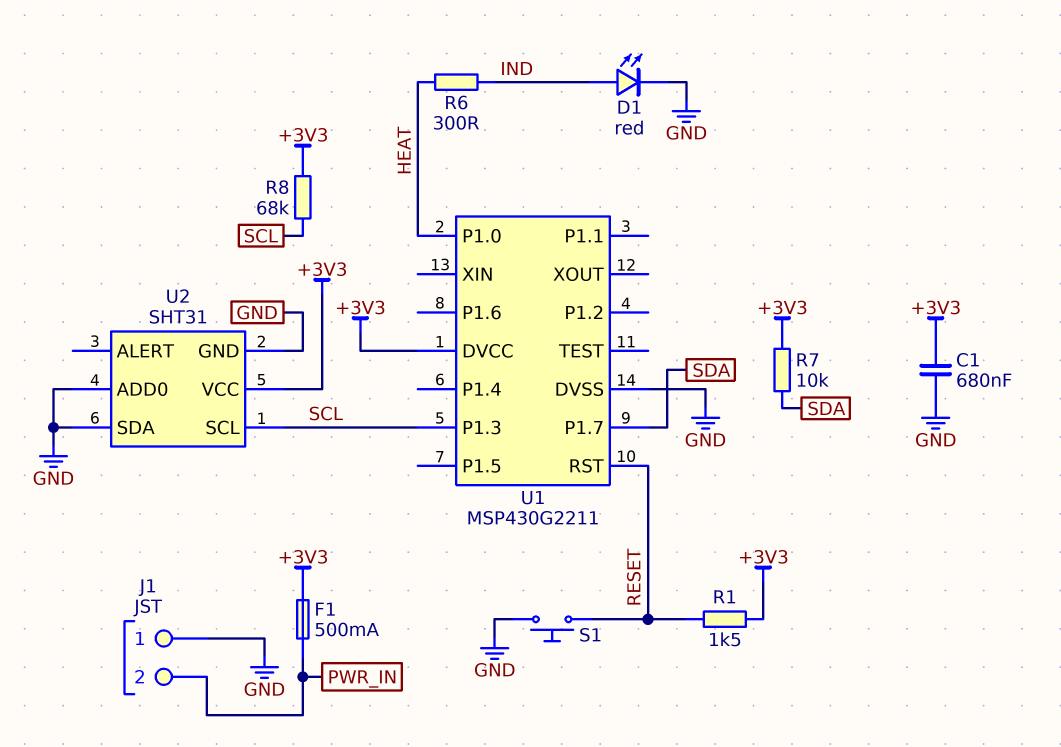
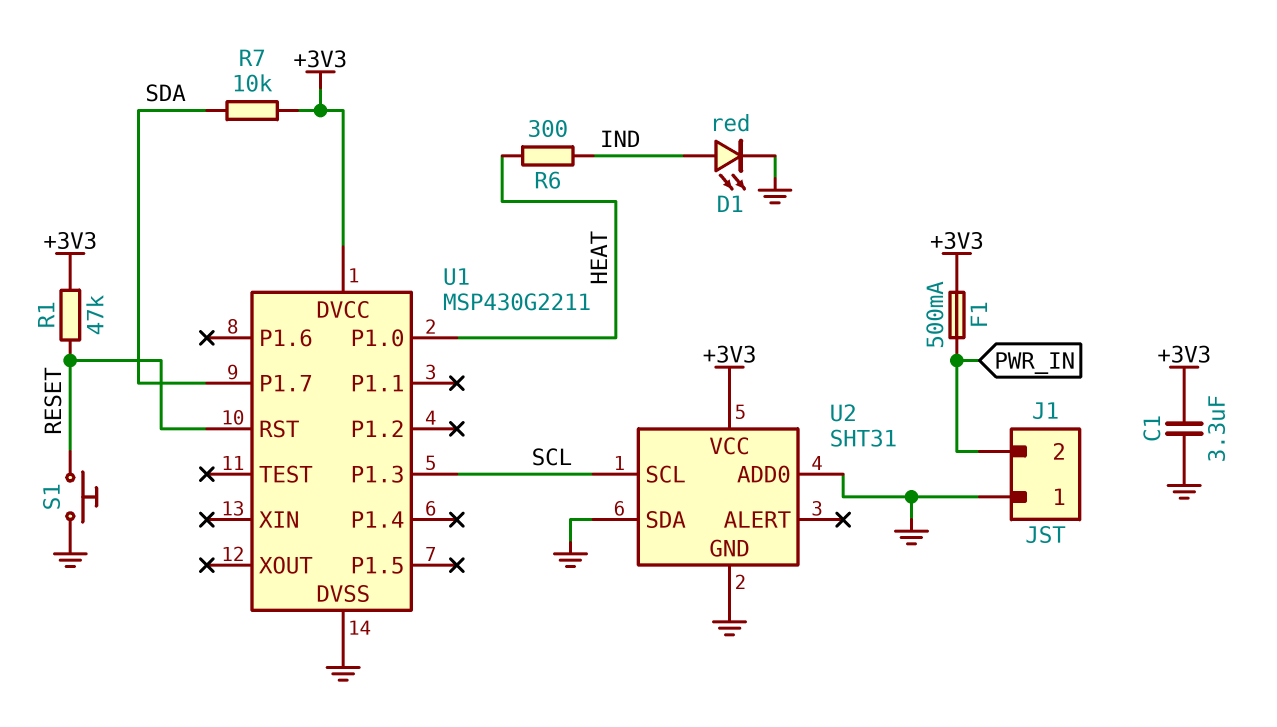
C1: 680nF (+3V3, GND) -> 3.3uF (+3V3, GND)
R1: 1.5k (+3V3, RESET) -> 47k (+3V3, RESET)
R8: 68k (+3V3, SCL) -> none

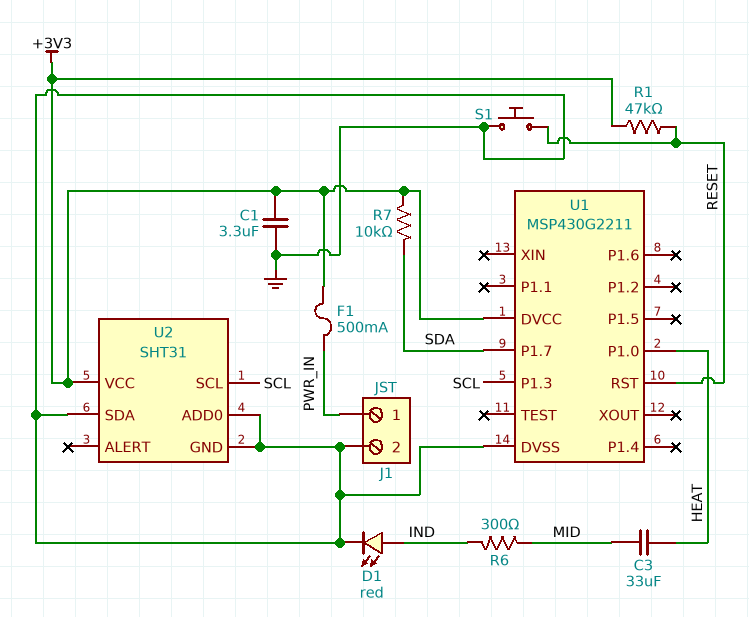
C3: none -> 33uF (HEAT, MID)
J1 pin 1: GND -> PWR_IN
J1 pin 2: PWR_IN -> GND
R6: 300 (HEAT, IND) -> 300 (IND, MID)

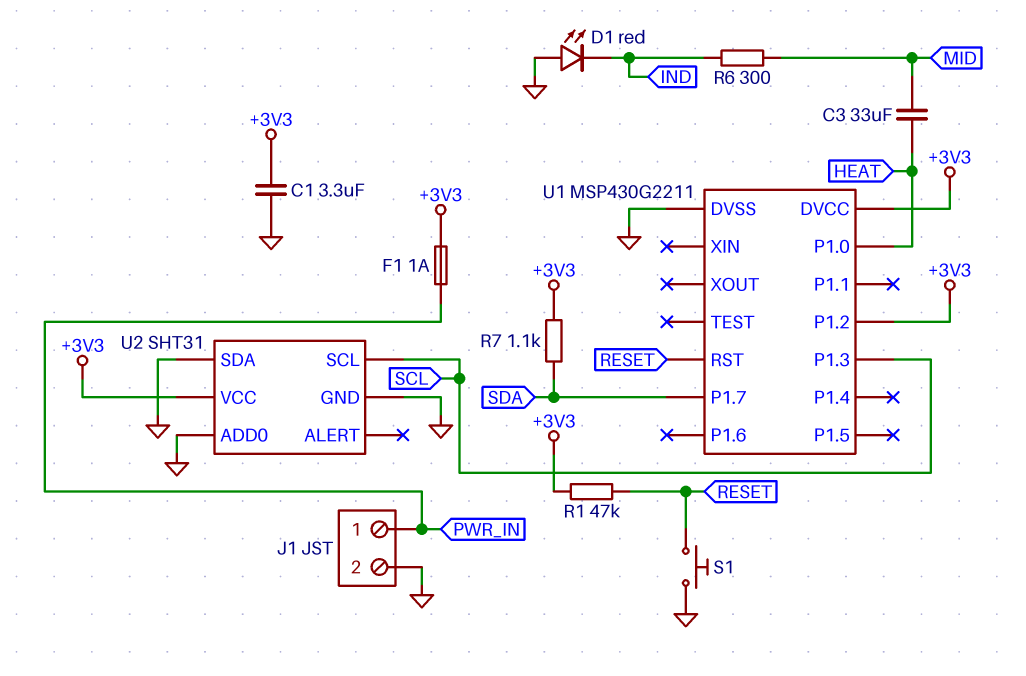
D1: LED red (A IND, K GND) -> LED red (A GND, K IND)
F1: 500mA (+3V3, PWR_IN) -> 1A (+3V3, PWR_IN)
R7: 10k (+3V3, SDA) -> 1.1k (+3V3, SDA)
U1 pin P1.2: none -> +3V3

